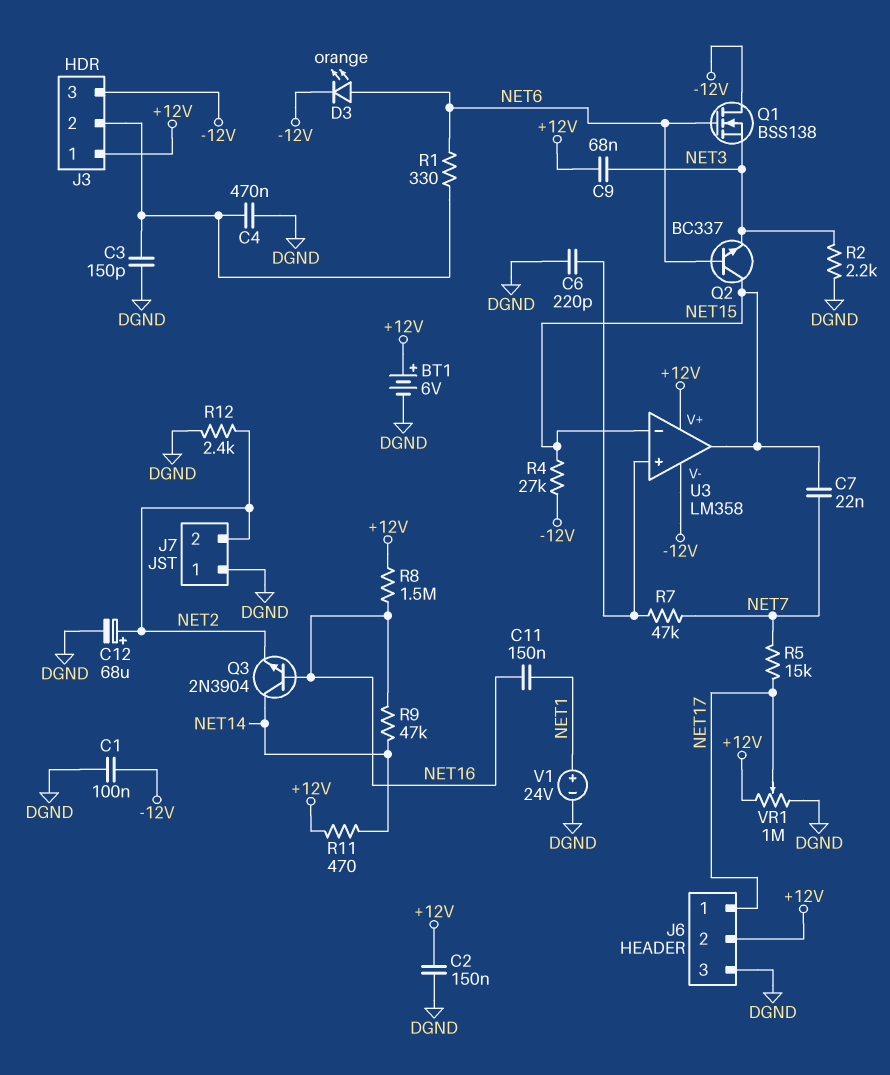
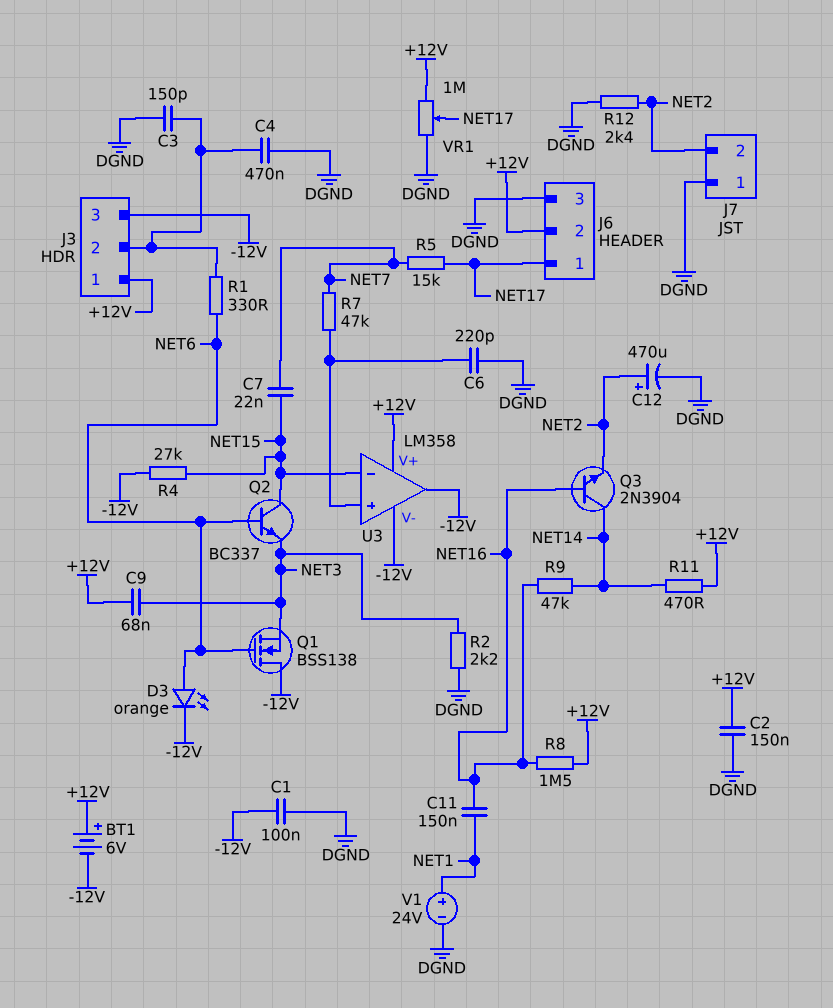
BT1: 6V (plus +12V, minus DGND) -> 6V (plus +12V, minus -12V)
C12: 68uF (plus NET2, minus DGND) -> 470uF (plus NET2, minus DGND)
U3 pin out: NET15 -> -12V

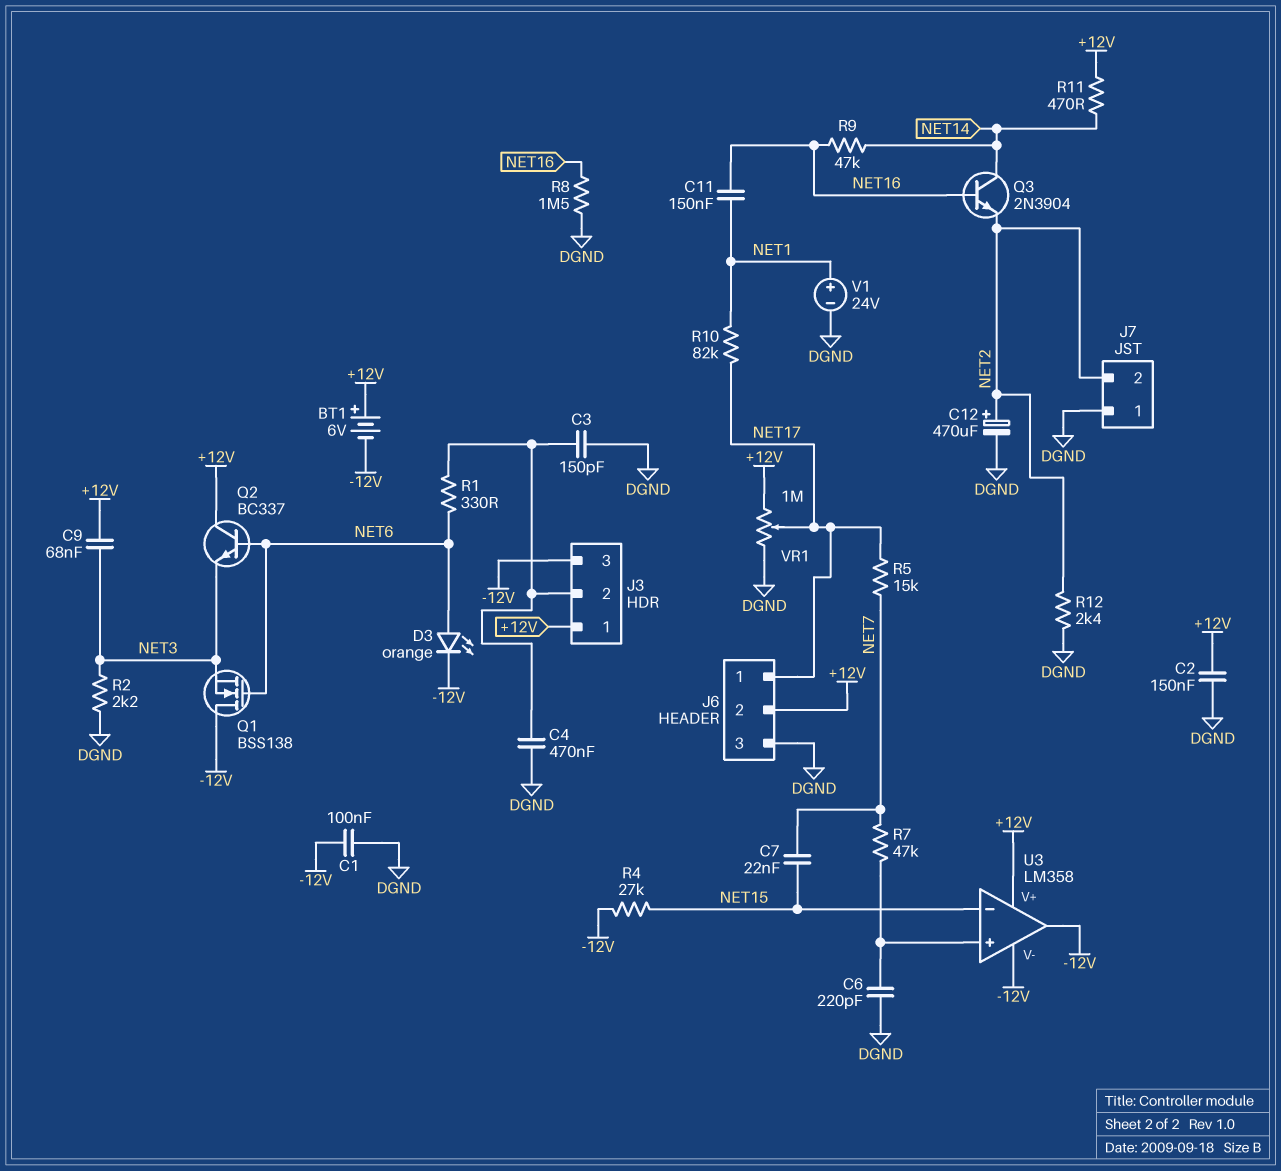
Q2: NPN BC337 (B NET6, C NET15, E NET3) -> NPN BC337 (B NET6, C +12V, E NET3)
R8: 1.5M (+12V, NET16) -> 1.5M (DGND, NET16)
R10: none -> 82k (NET1, NET17)

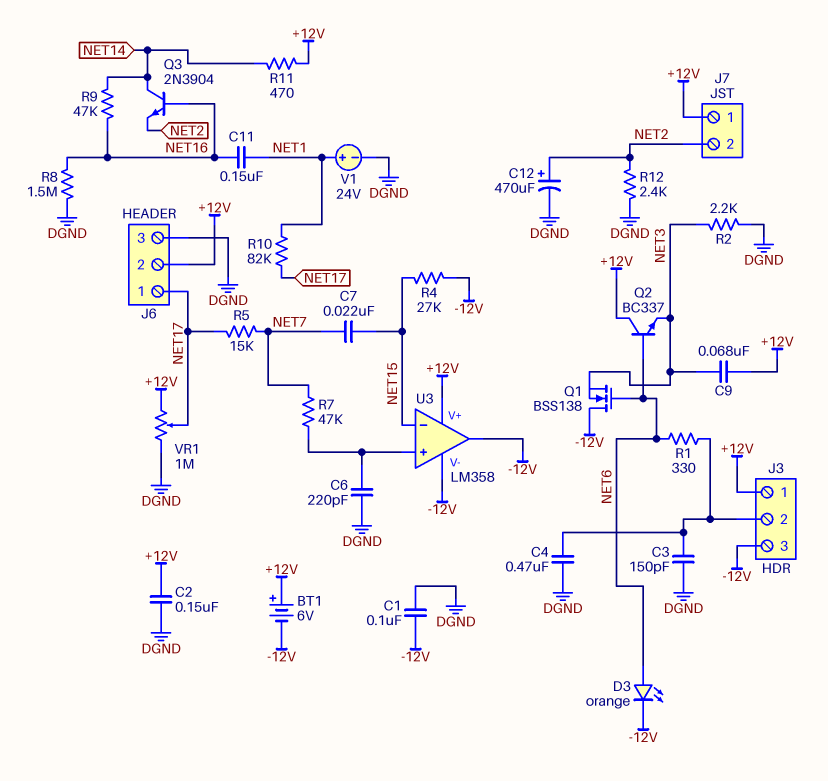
J7 pin 1: DGND -> +12V

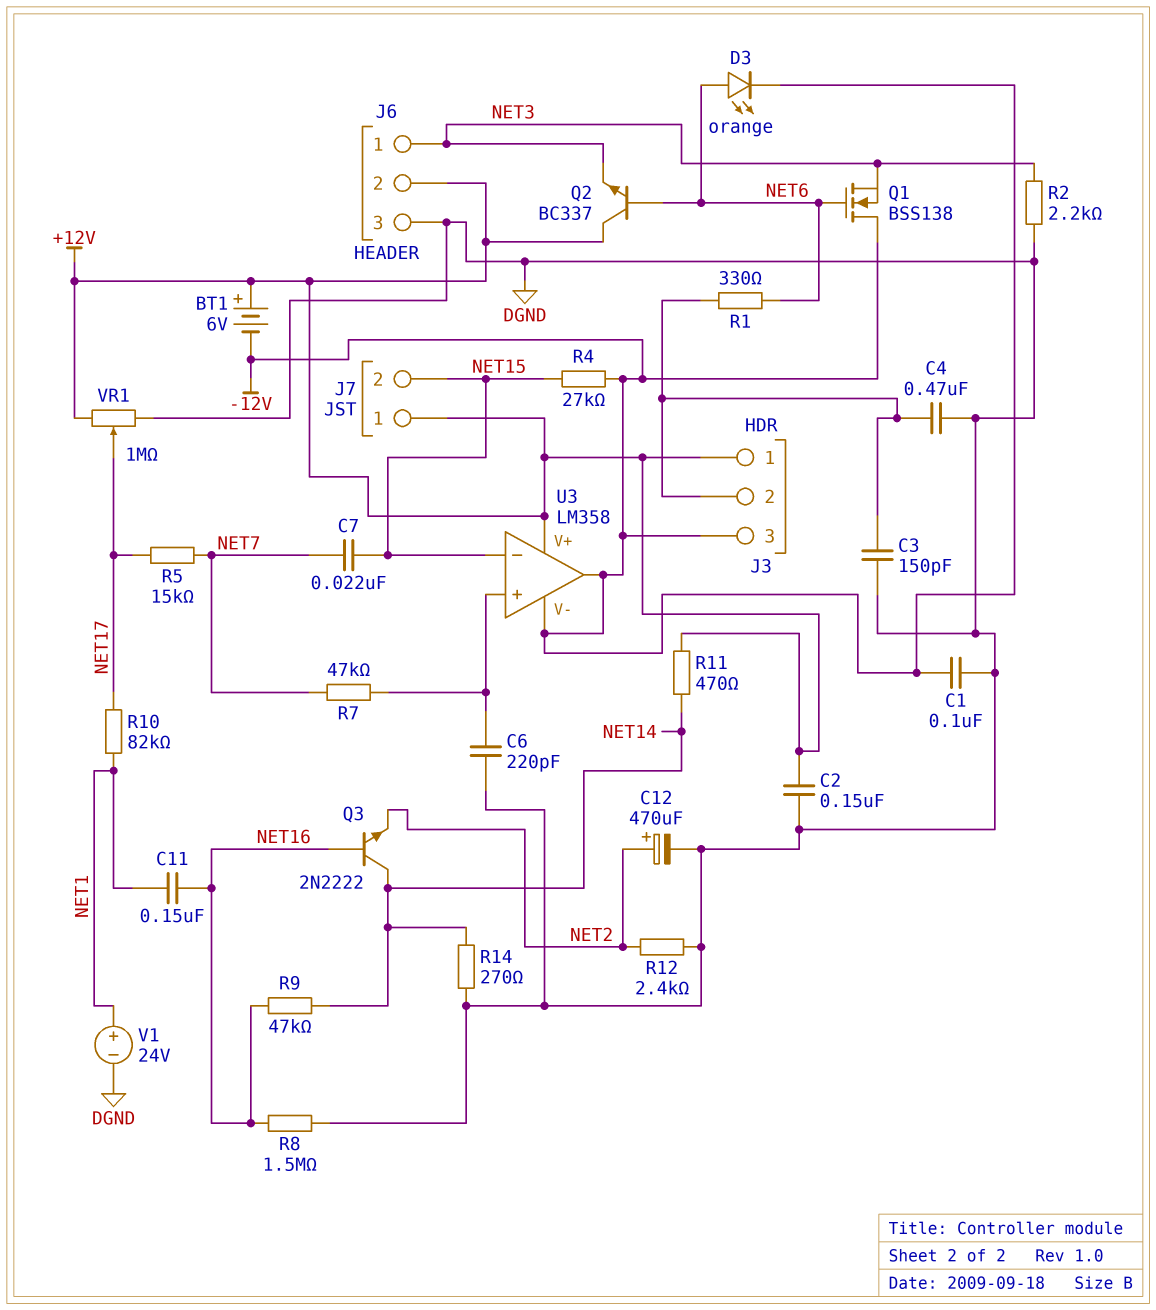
C9: 68nF (+12V, NET3) -> none
J6 pin 1: NET17 -> NET3
J7 pin 2: NET2 -> NET15
Q3: NPN 2N3904 (B NET16, C NET14, E NET2) -> NPN 2N2222 (B NET16, C NET14, E NET2)
R14: none -> 270 (DGND, NET14)

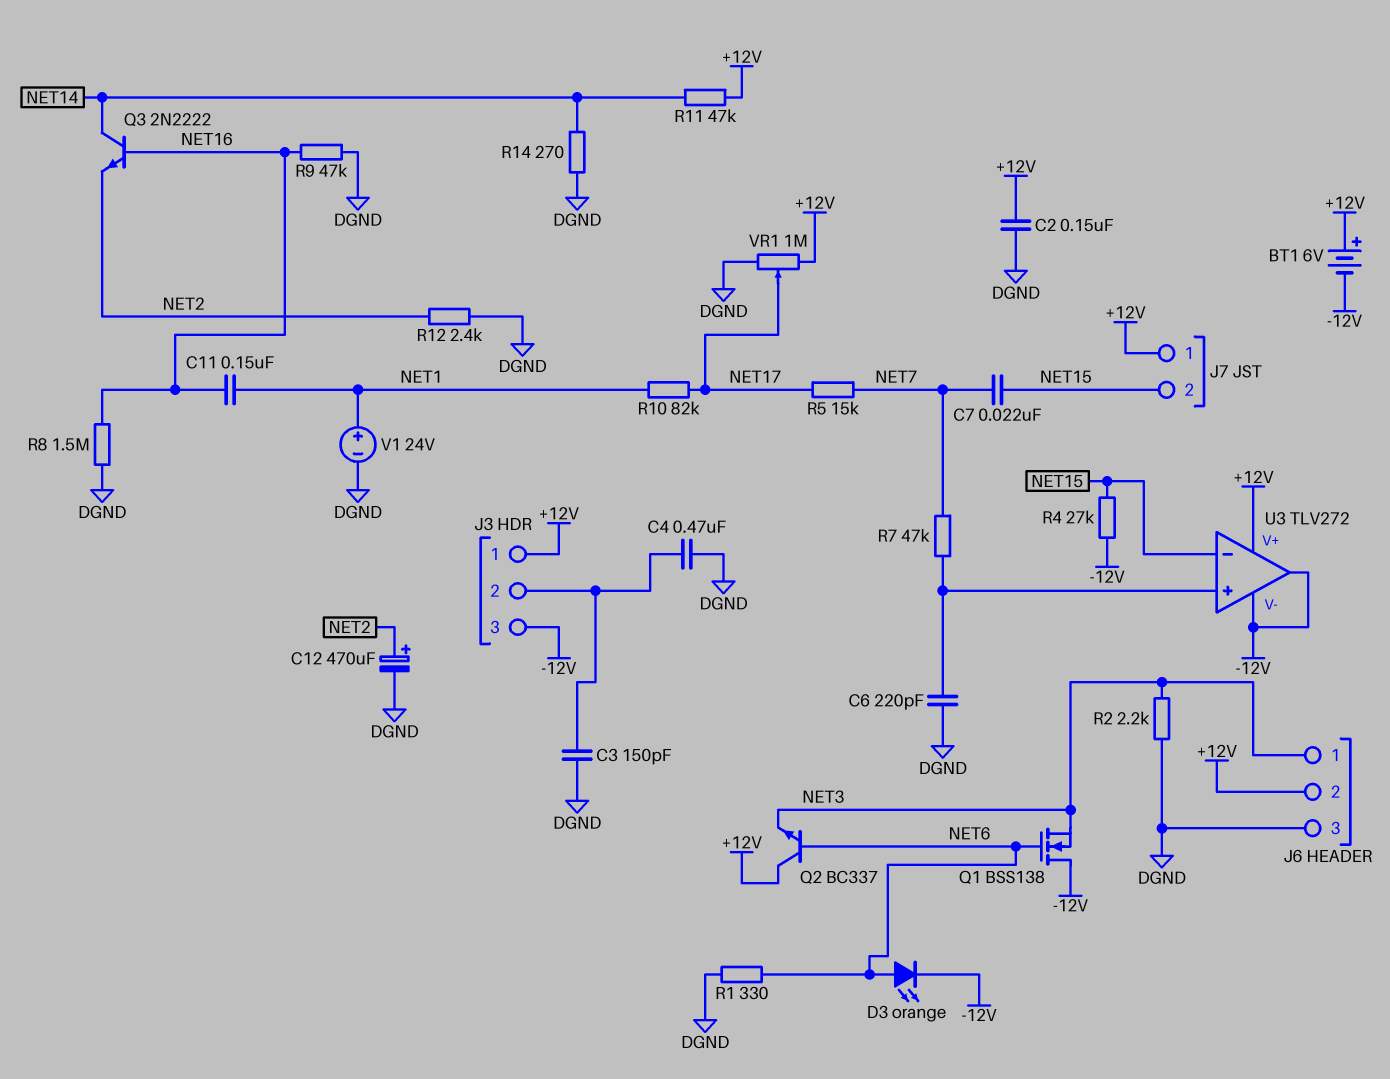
C1: 100nF (-12V, DGND) -> none
R1: 330 (J3/2, NET6) -> 330 (DGND, NET6)
R9: 47k (NET14, NET16) -> 47k (DGND, NET16)
R11: 470 (+12V, NET14) -> 47k (+12V, NET14)
U3: LM358 -> TLV272

